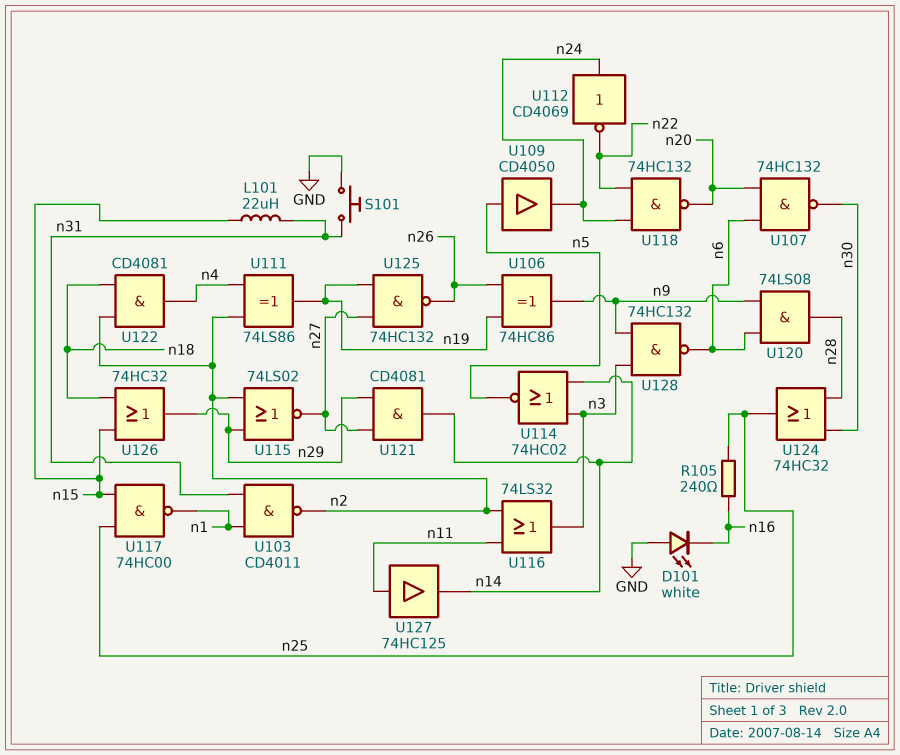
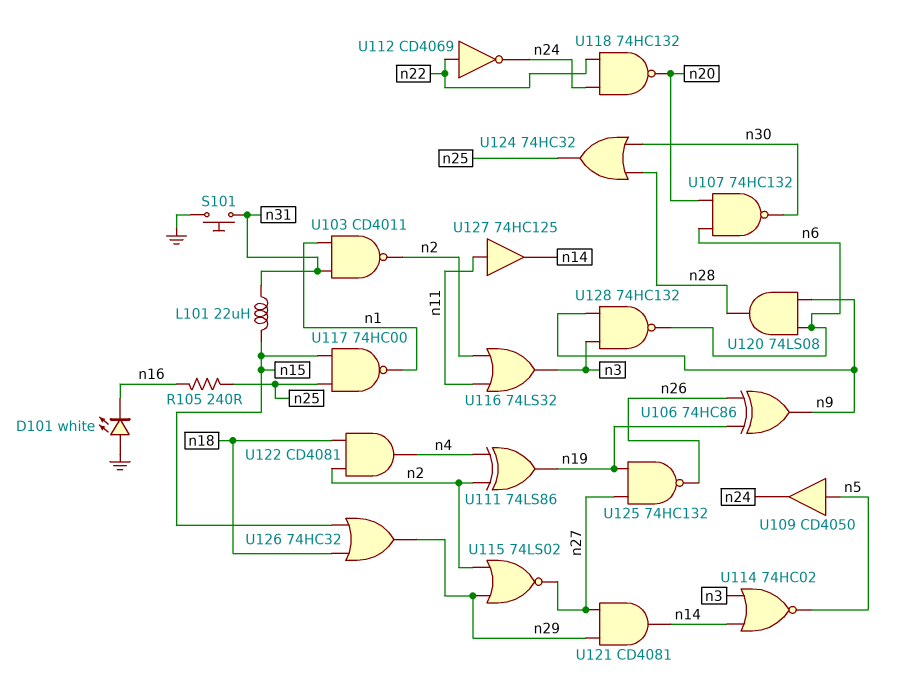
U112: NOT CD4069 (in n24, out n22) -> NOT CD4069 (in n22, out n24)

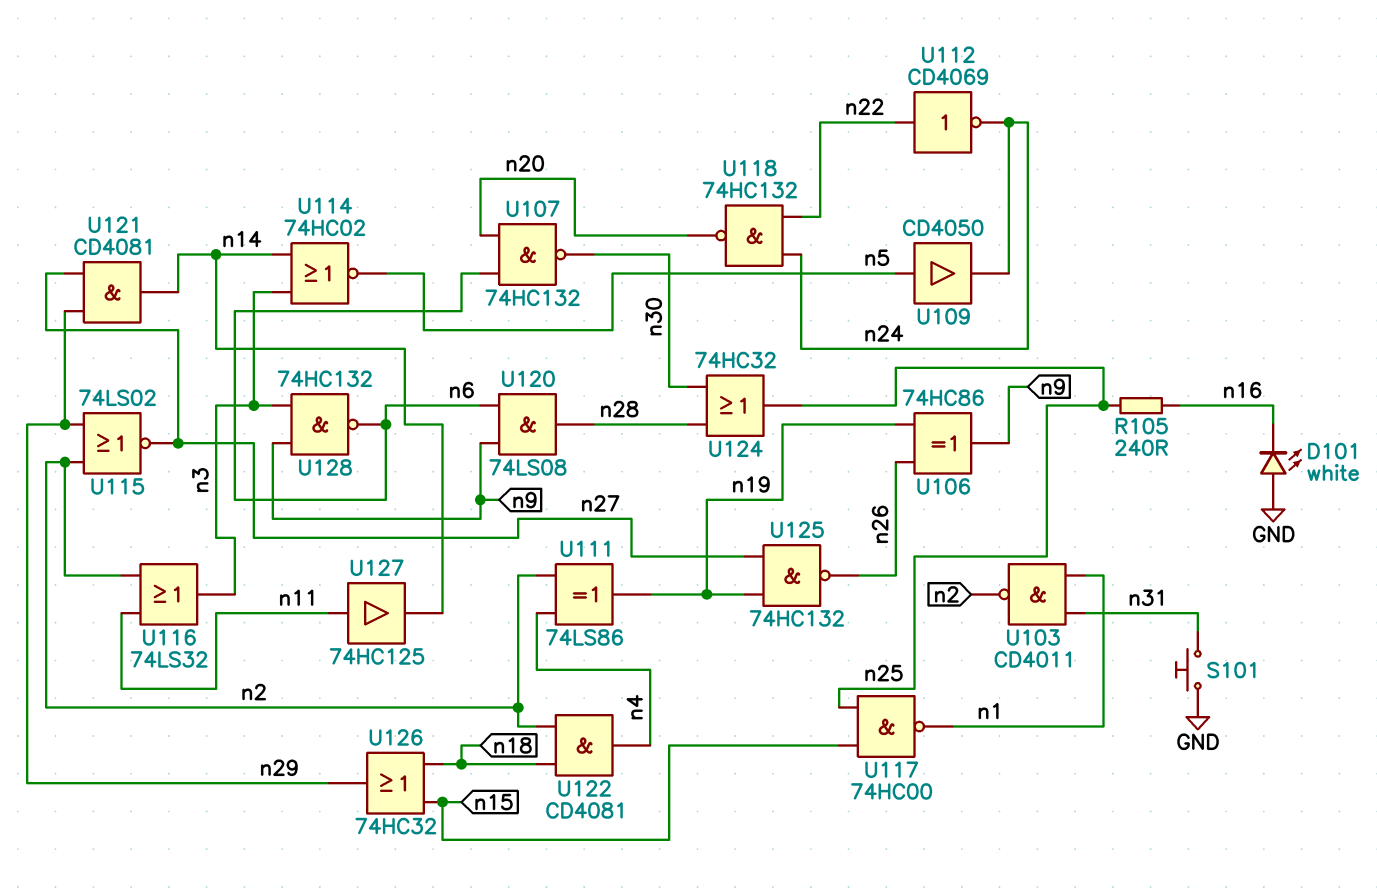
L101: 22uH (n15, n31) -> none

